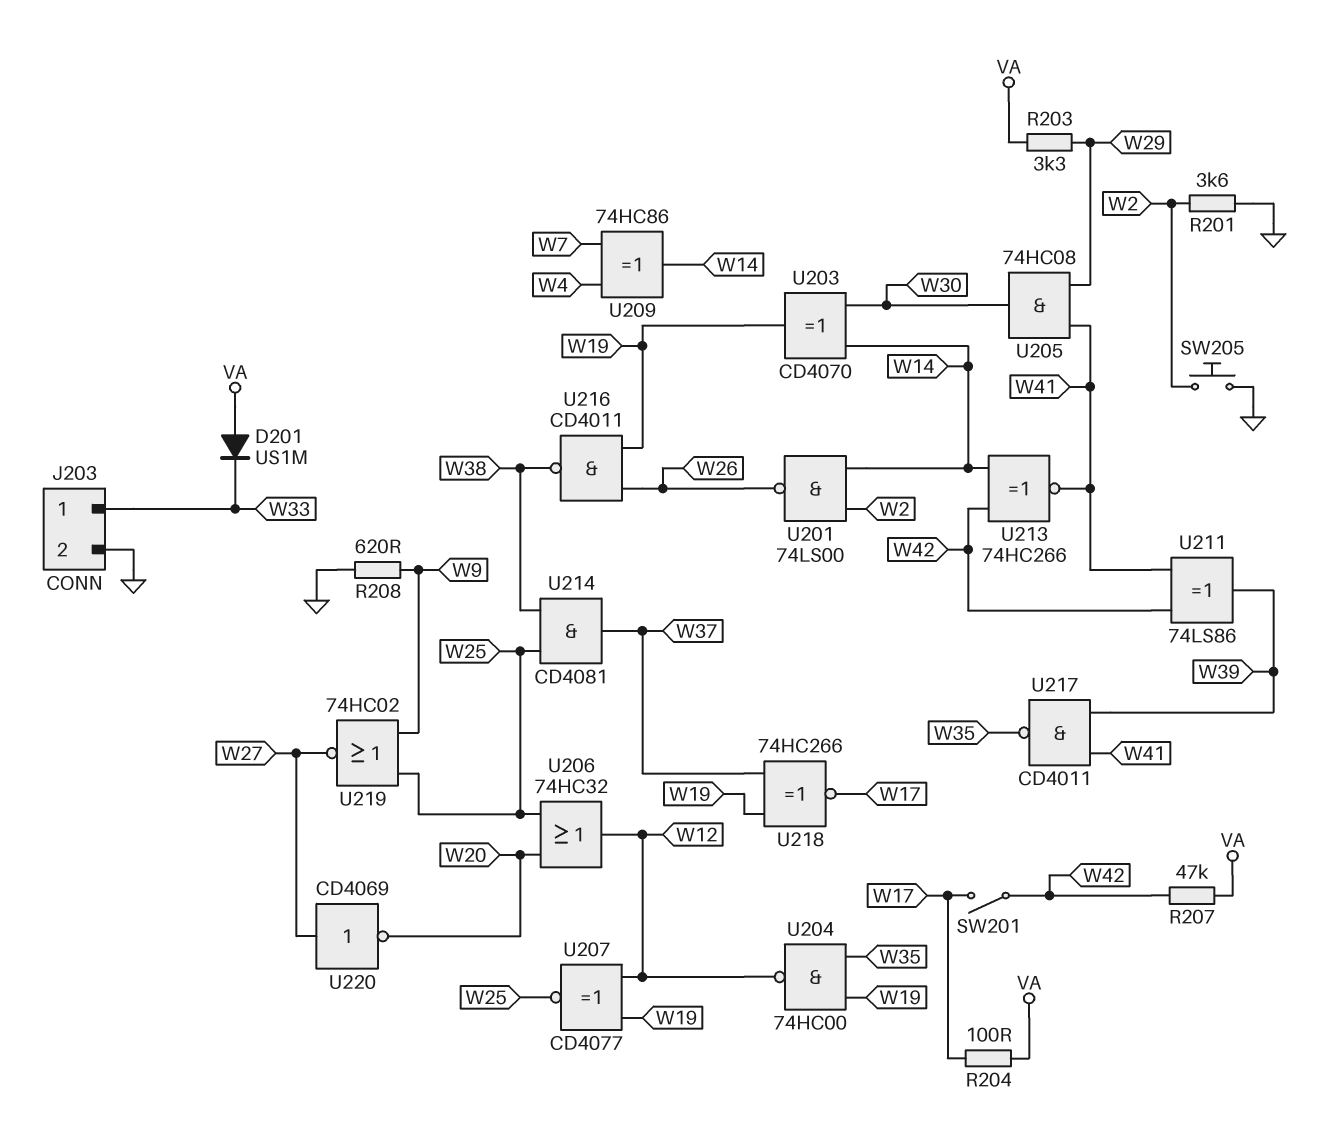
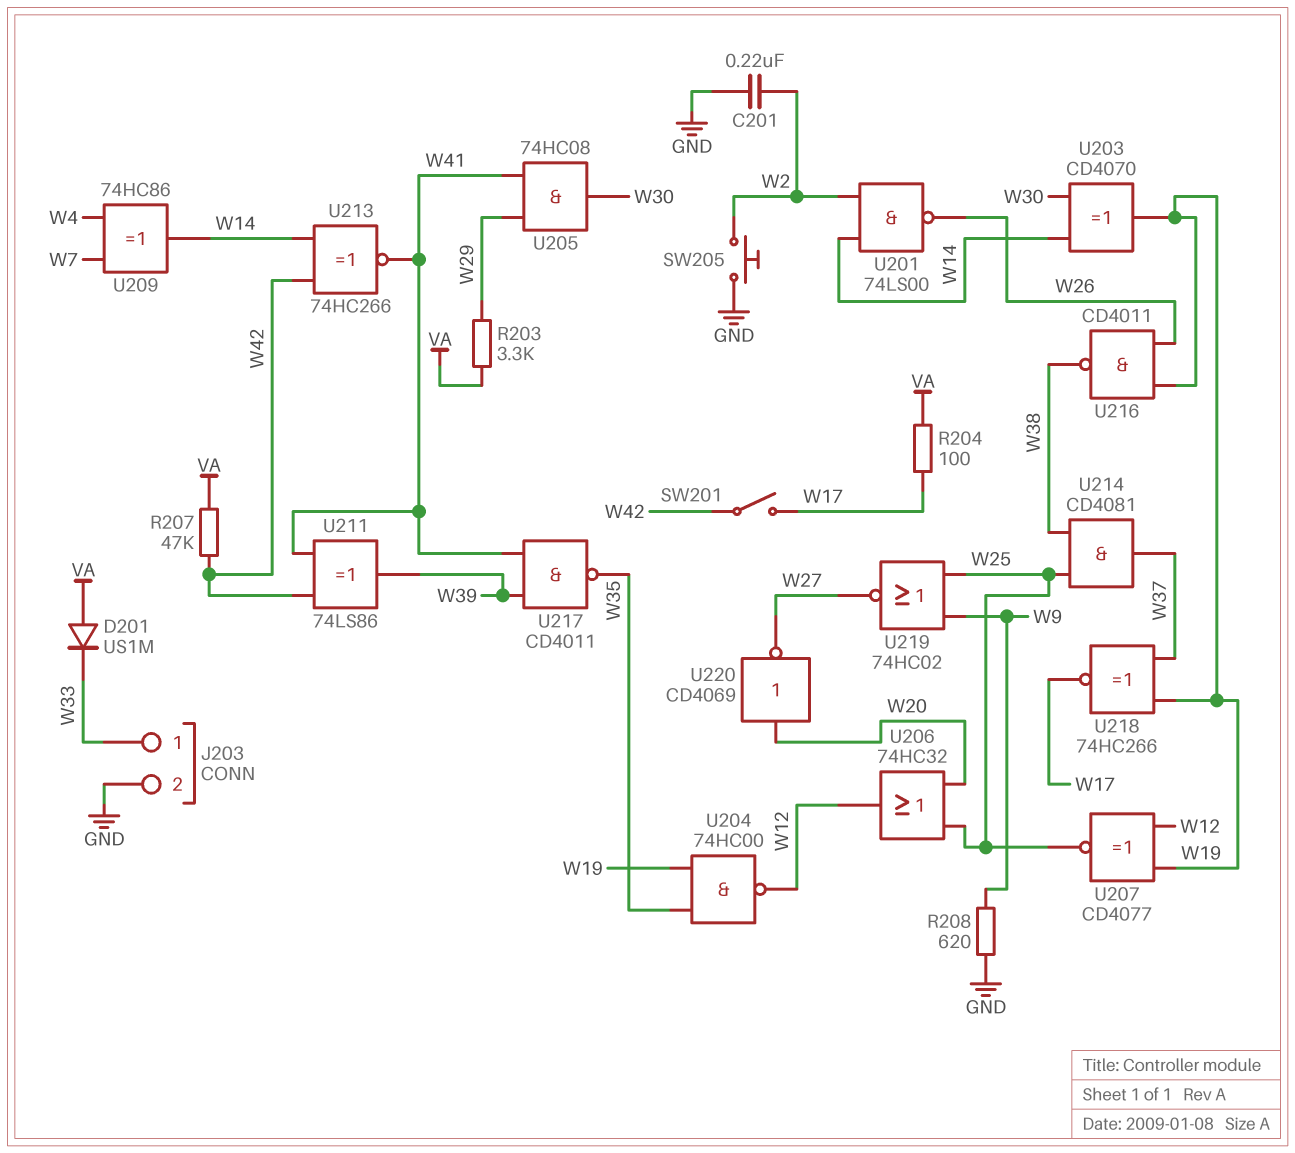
C201: none -> 220nF (GND, W2)
R201: 3.6k (GND, W2) -> none
U220: NOT CD4069 (in W27, out W20) -> NOT CD4069 (in W20, out W27)

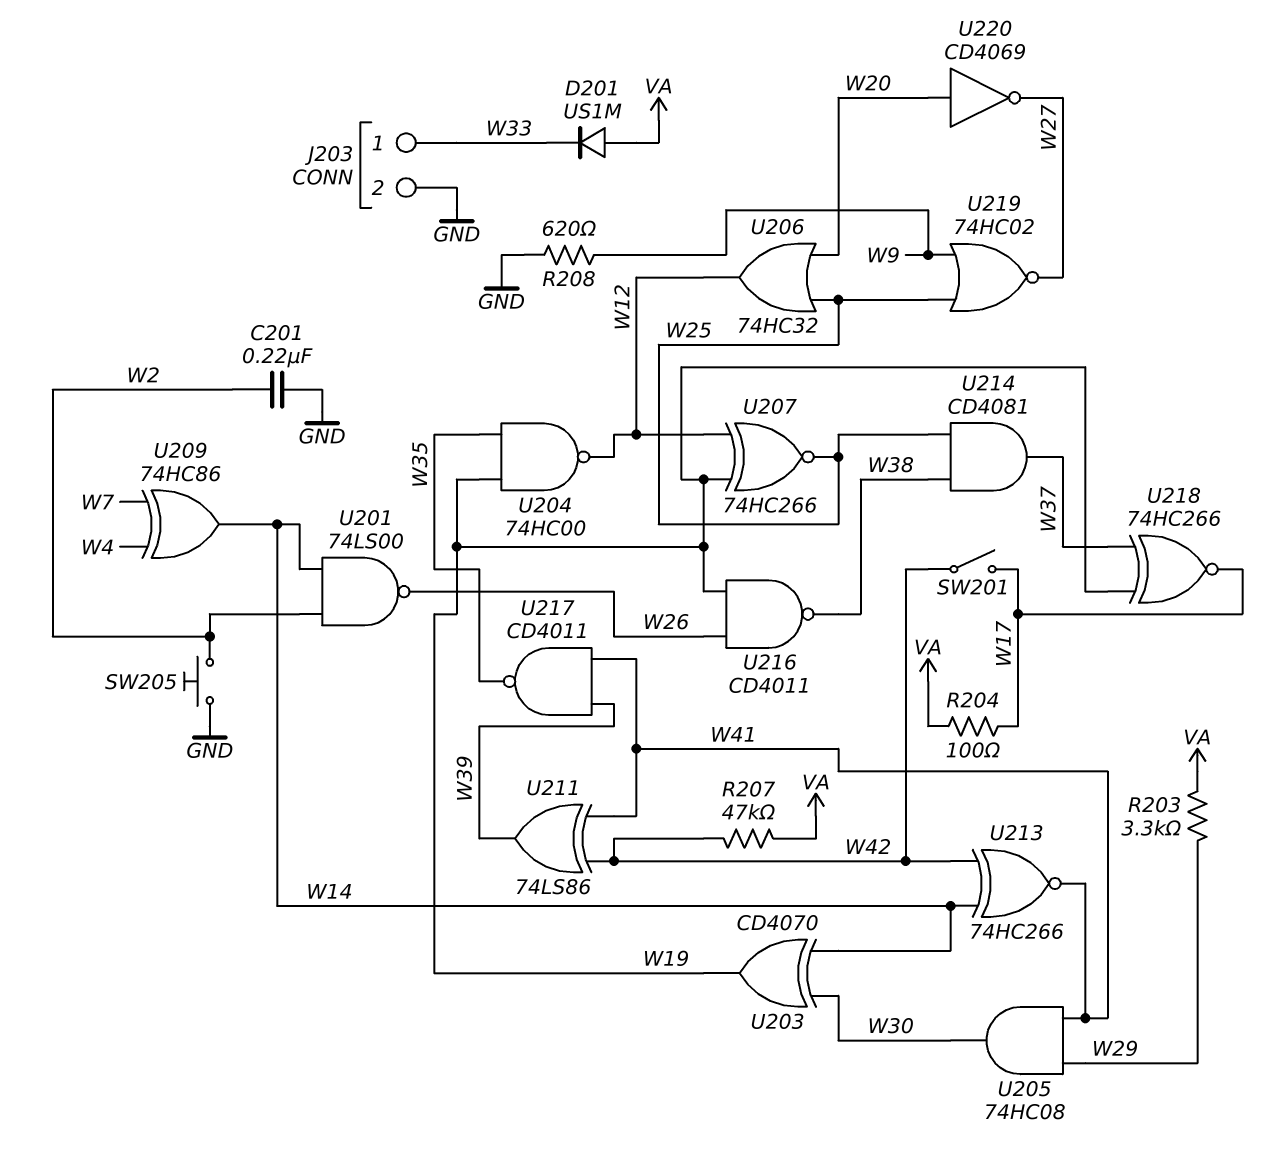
U207: XNOR CD4077 (in W12, in W19, out W25) -> XNOR 74HC266 (in W12, in W19, out W25)

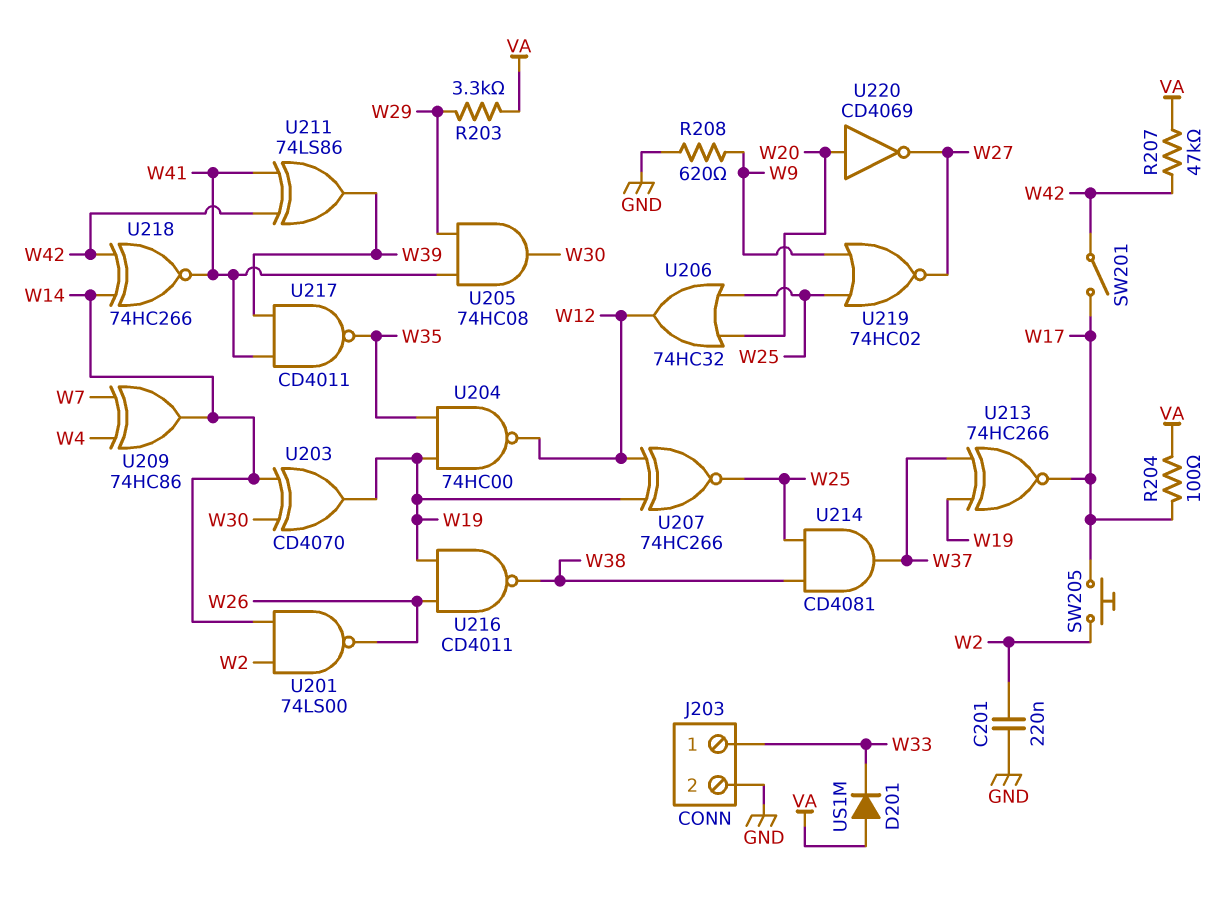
SW205: button (GND, W2) -> button (W2, W17)
U213: XNOR 74HC266 (in W14, in W42, out W41) -> XNOR 74HC266 (in W19, in W37, out W17)
U218: XNOR 74HC266 (in W19, in W37, out W17) -> XNOR 74HC266 (in W14, in W42, out W41)

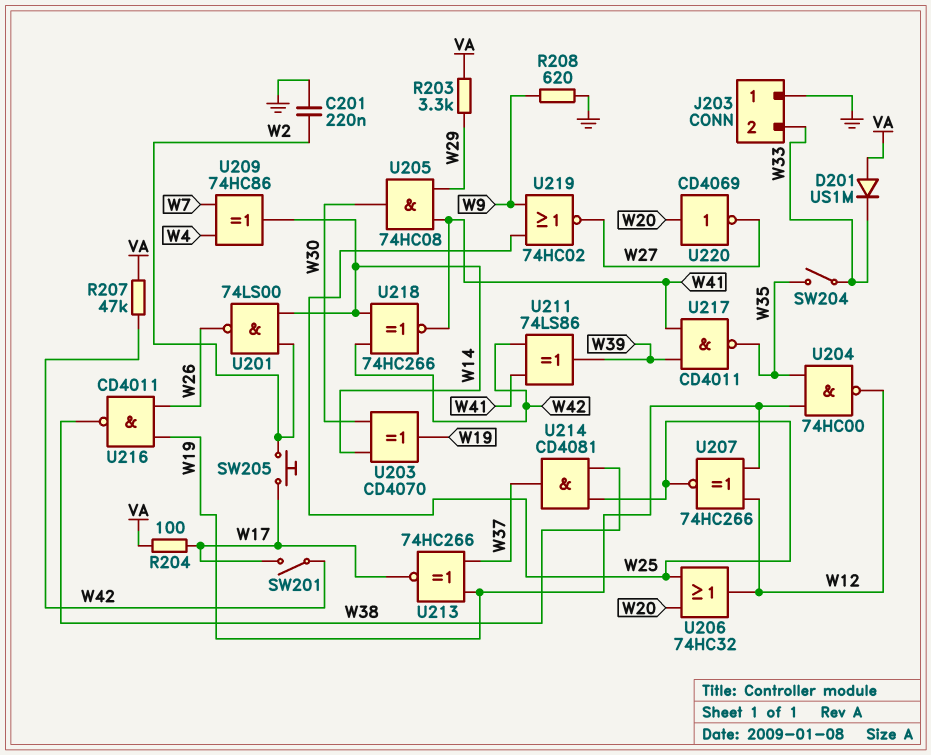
J203 pin 1: W33 -> GND
J203 pin 2: GND -> W33
SW204: none -> switch (W33, W35)

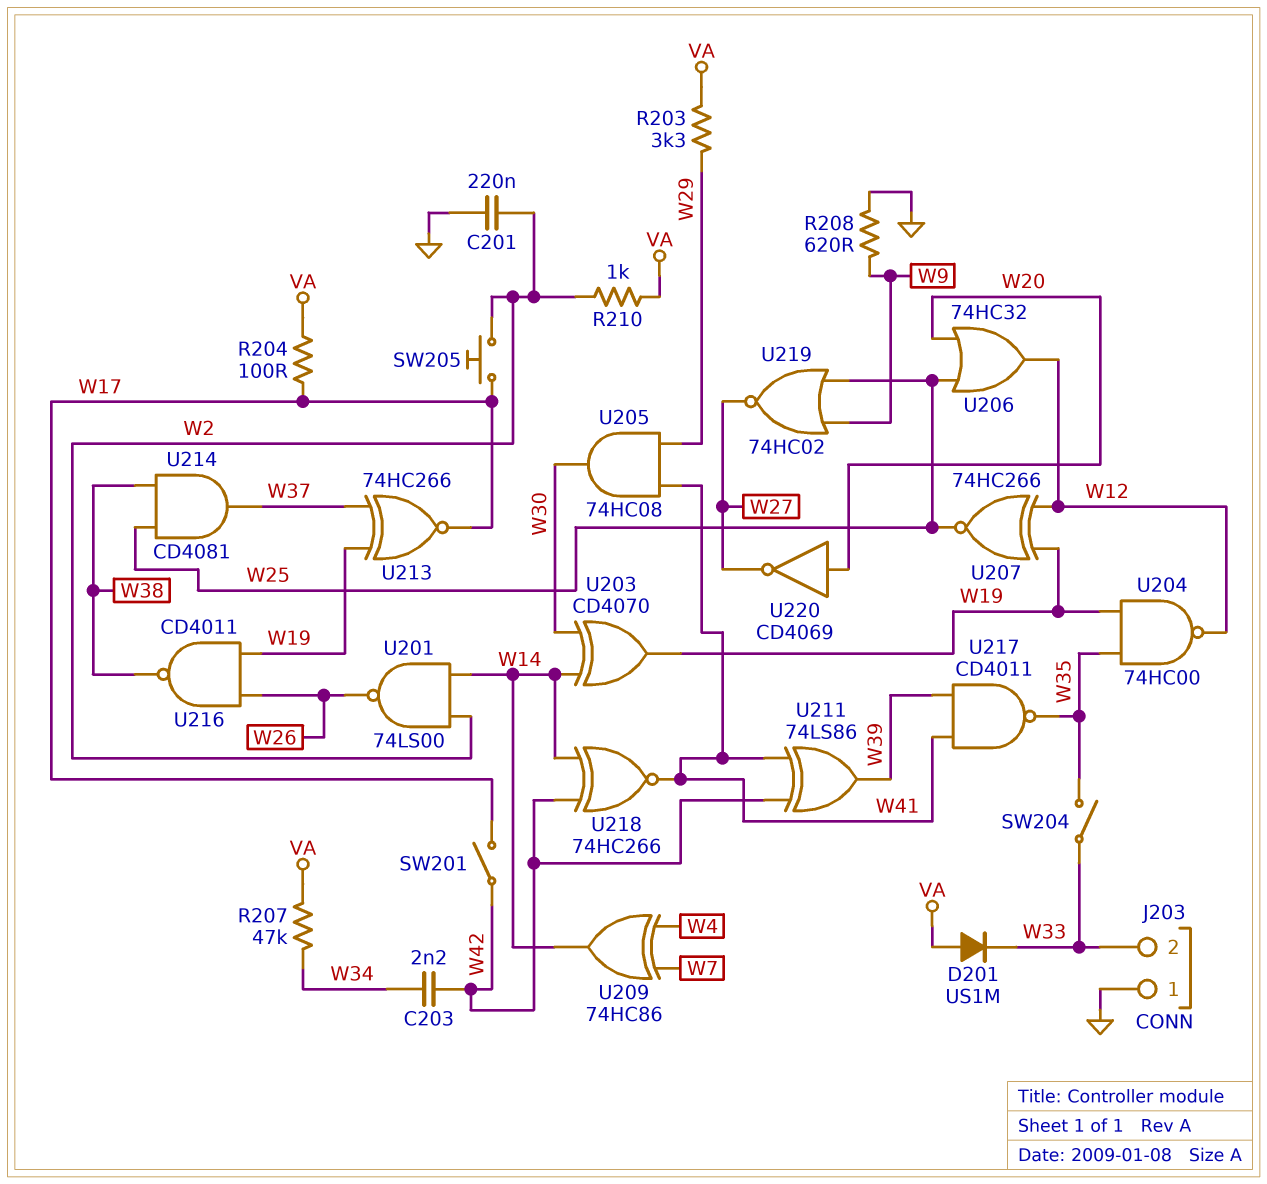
C203: none -> 2.2nF (W34, W42)
R207: 47k (VA, W42) -> 47k (VA, W34)
R210: none -> 1k (VA, W2)

